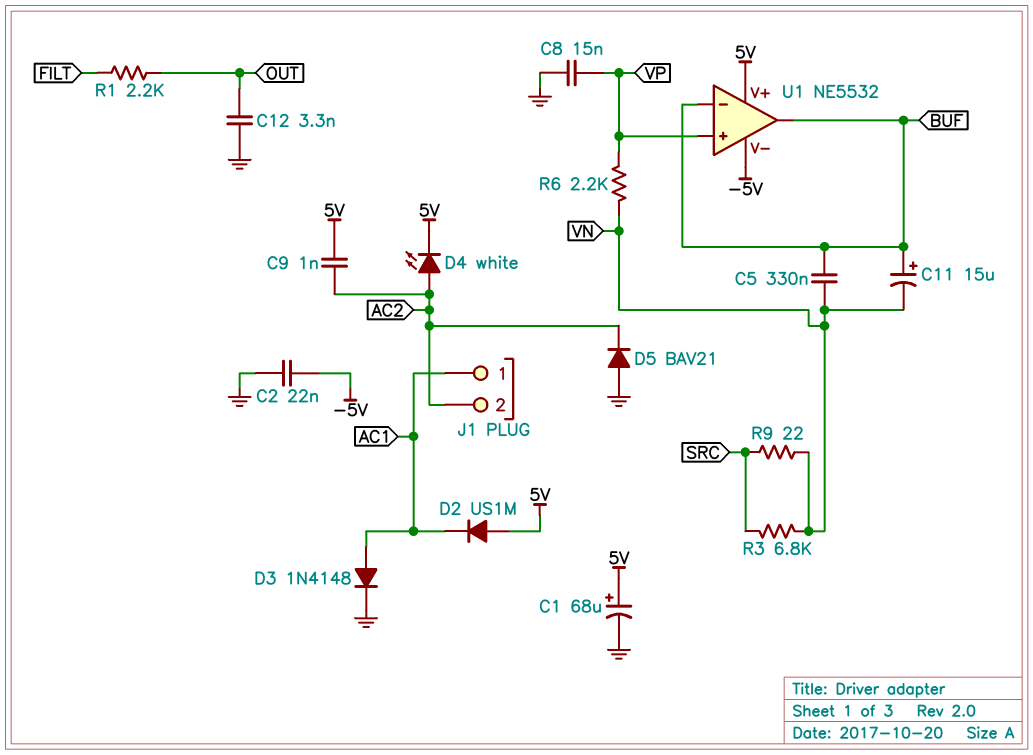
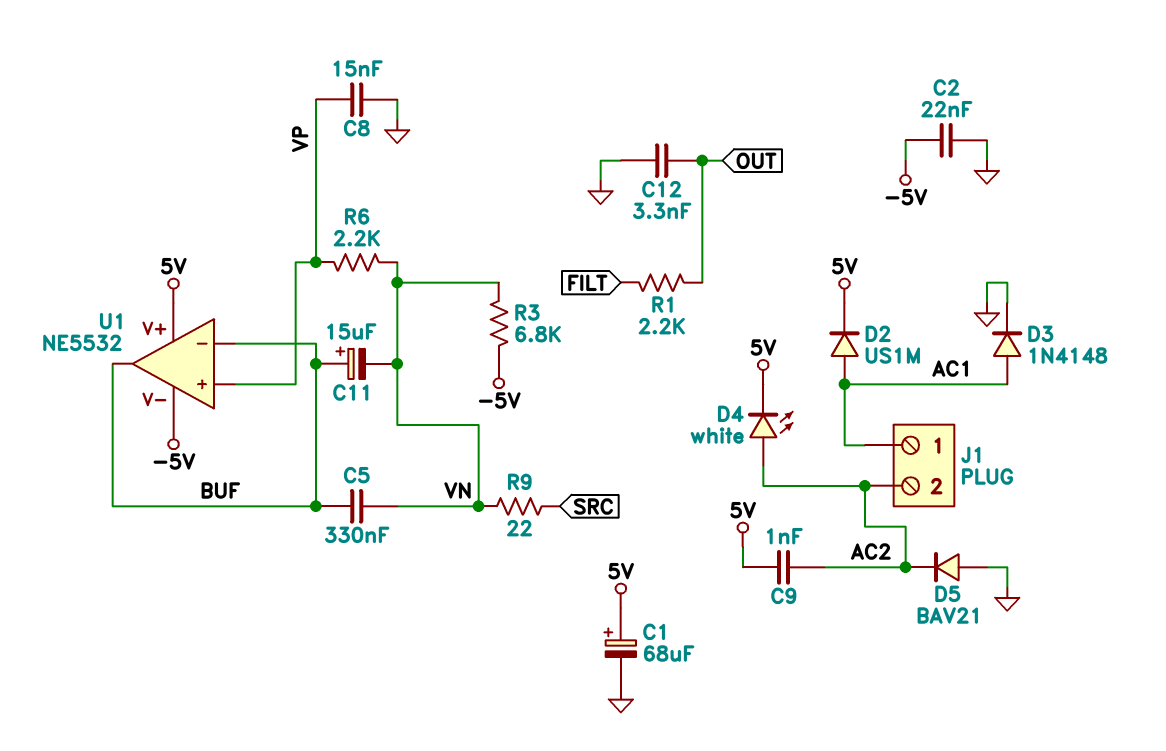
D2: diode US1M (A 5V, K AC1) -> diode US1M (A AC1, K 5V)
R3: 6.8k (SRC, VN) -> 6.8k (-5V, VN)

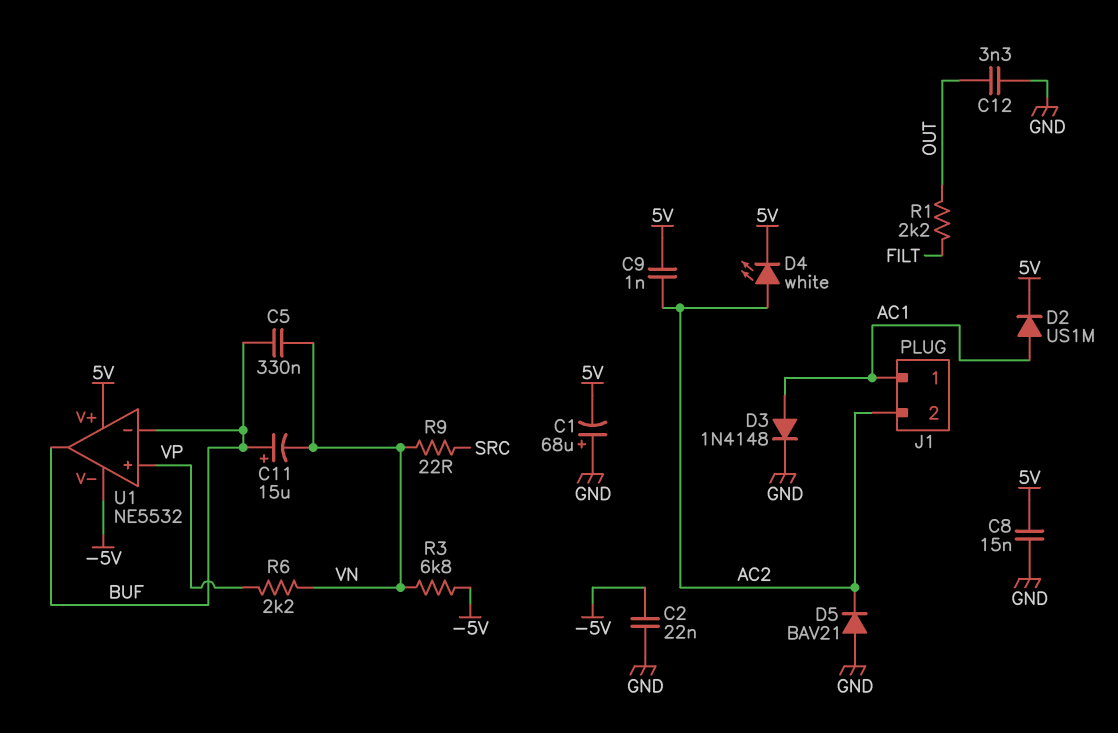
C1: 68uF (plus 5V, minus GND) -> 68uF (plus GND, minus 5V)
C8: 15nF (GND, VP) -> 15nF (5V, GND)

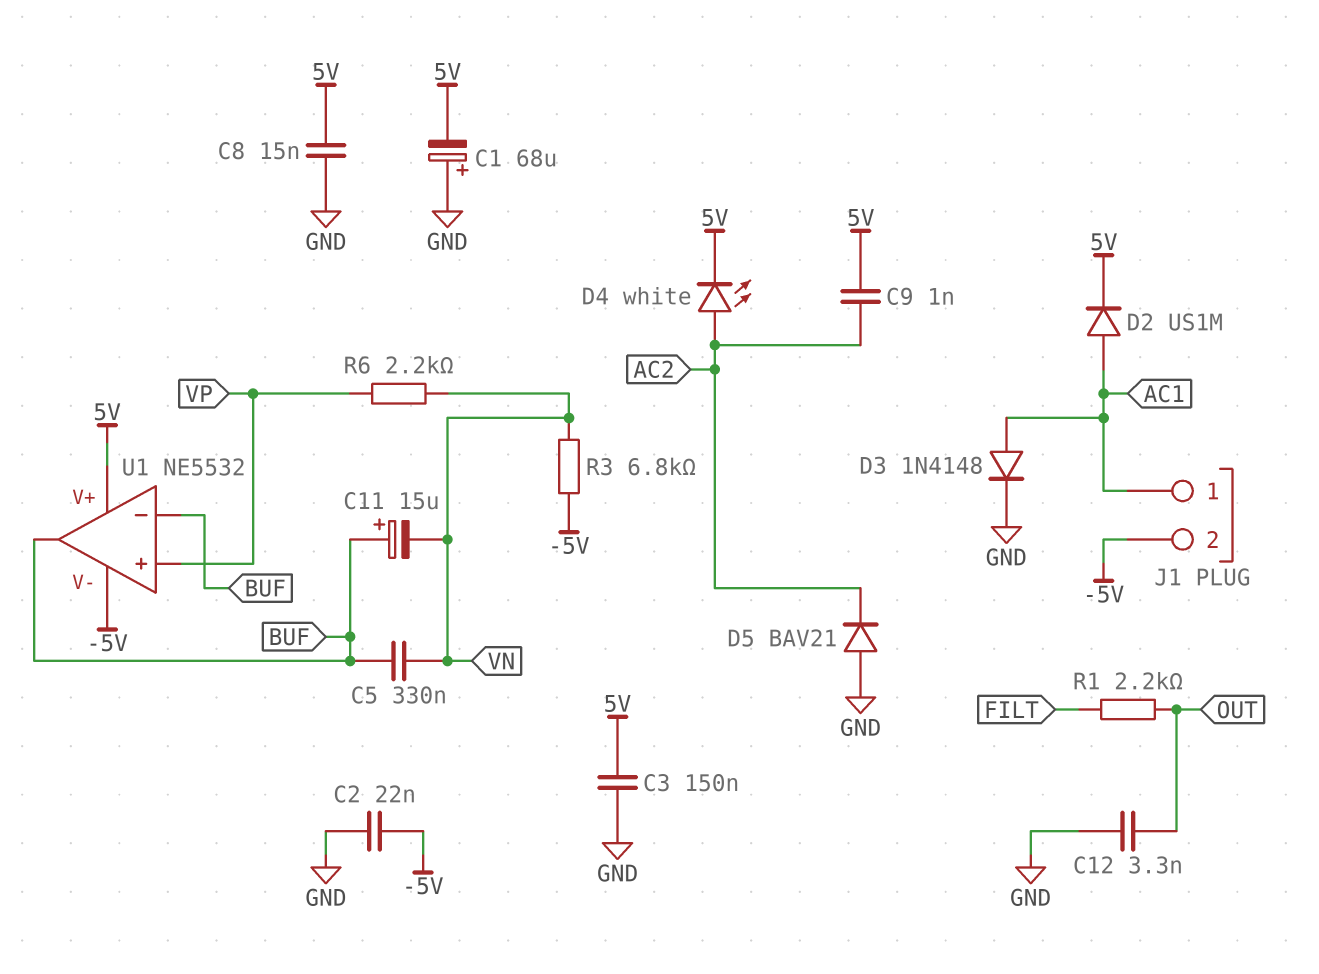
C3: none -> 150nF (5V, GND)
J1 pin 2: AC2 -> -5V
R9: 22 (SRC, VN) -> none

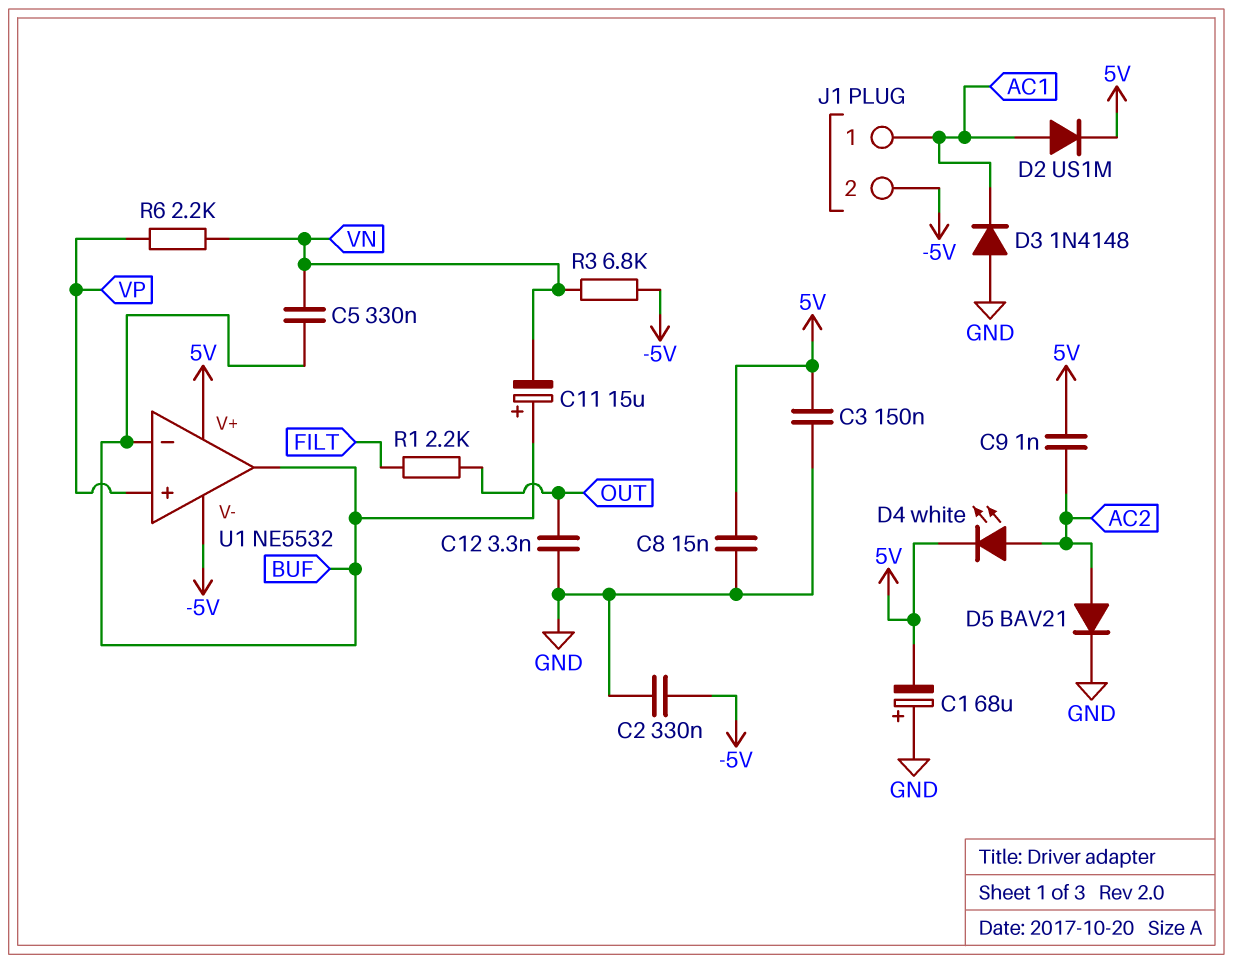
C2: 22nF (-5V, GND) -> 330nF (-5V, GND)
D3: diode 1N4148 (A AC1, K GND) -> diode 1N4148 (A GND, K AC1)
D5: diode BAV21 (A GND, K AC2) -> diode BAV21 (A AC2, K GND)

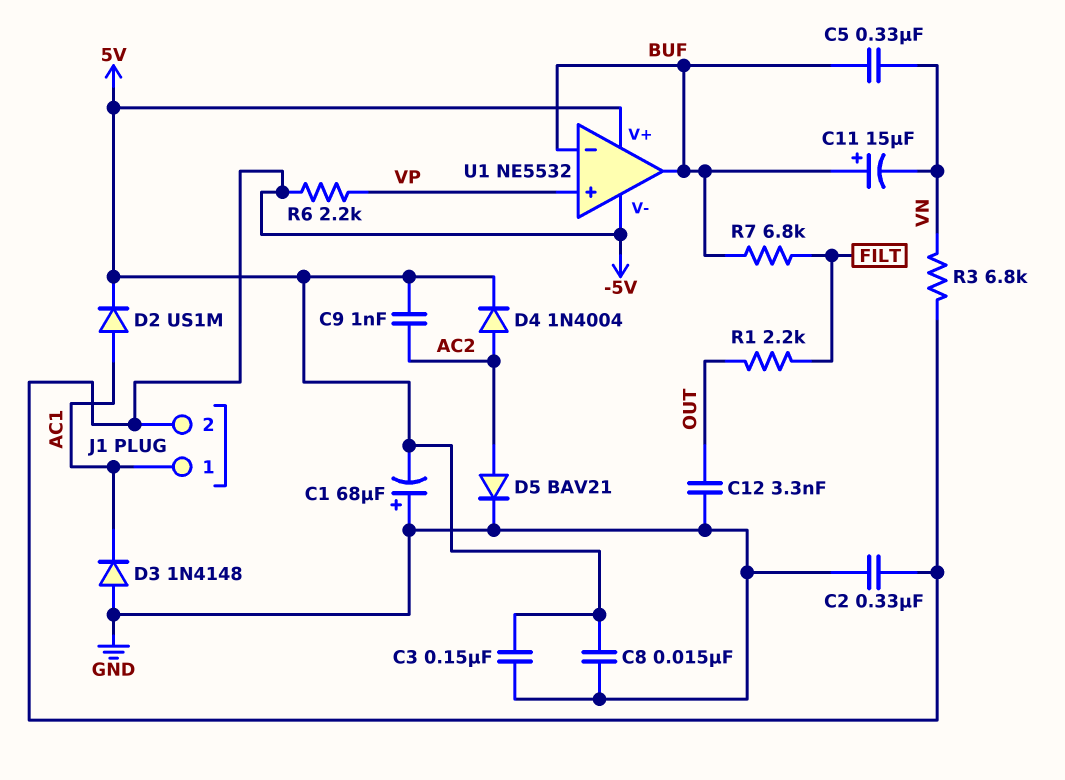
D4: LED white (A AC2, K 5V) -> diode 1N4004 (A AC2, K 5V)
R6: 2.2k (VN, VP) -> 2.2k (-5V, VP)
R7: none -> 6.8k (BUF, FILT)

